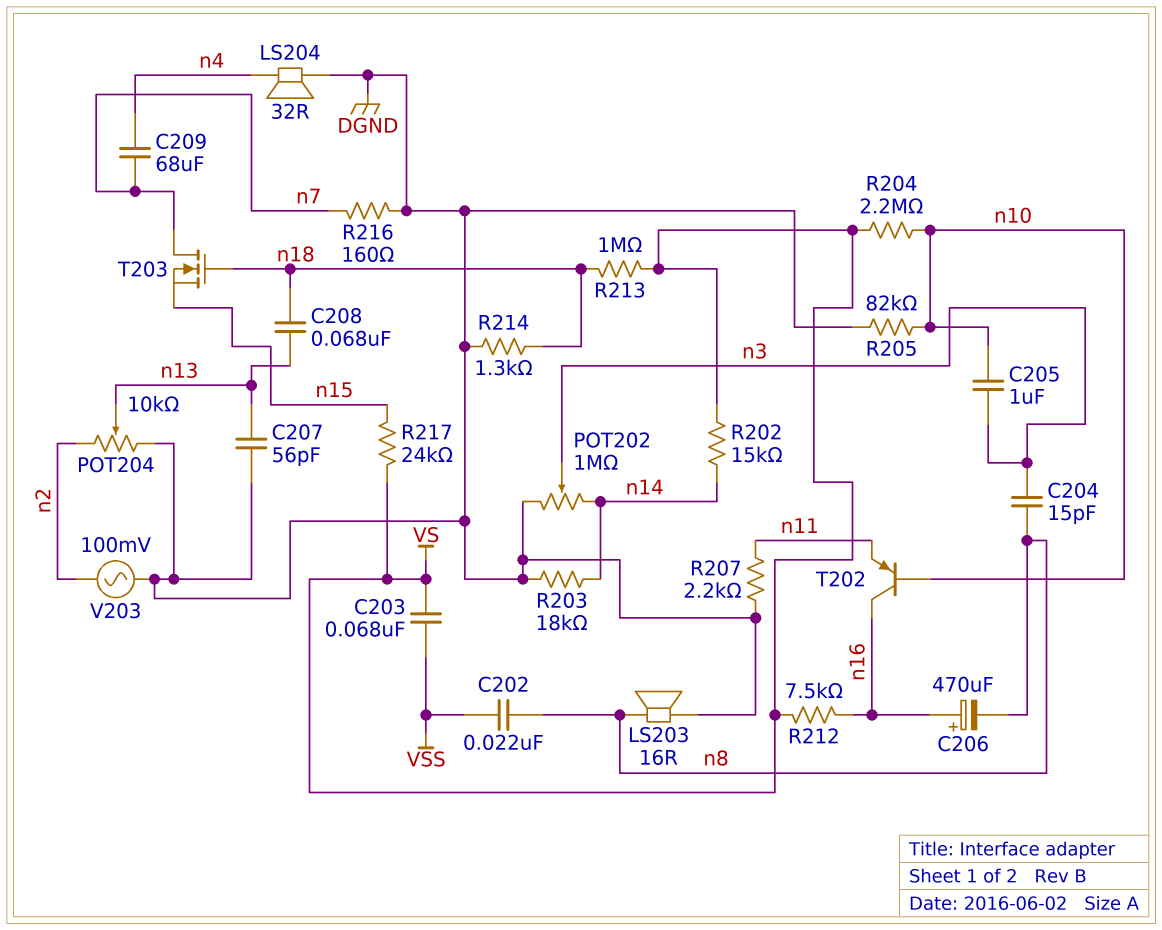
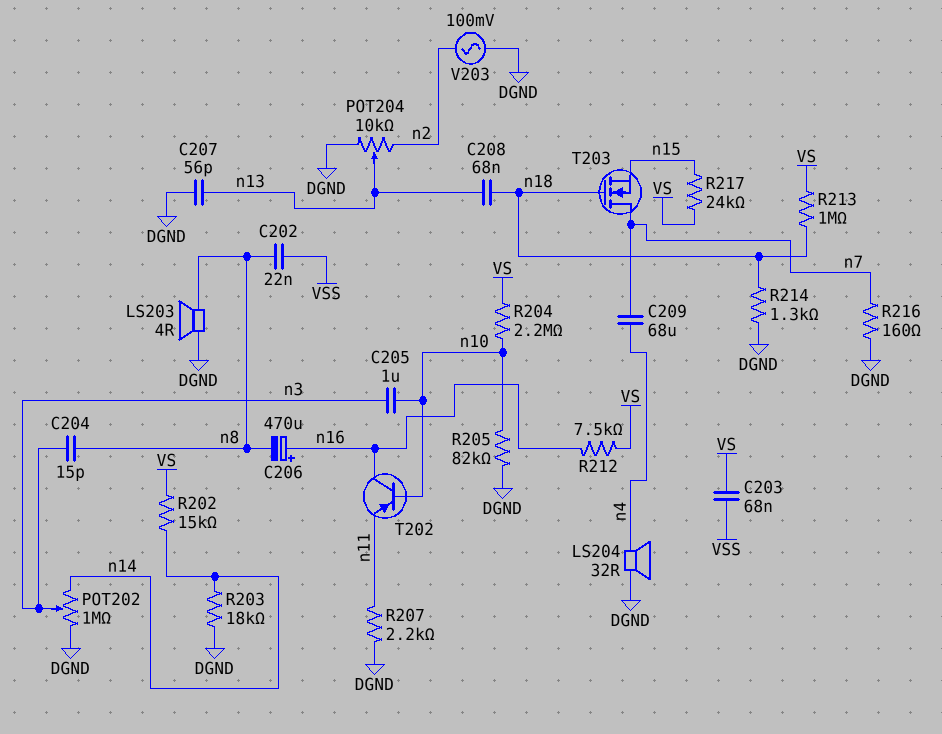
LS203: speaker 16R (DGND, n8) -> speaker 4R (DGND, n8)

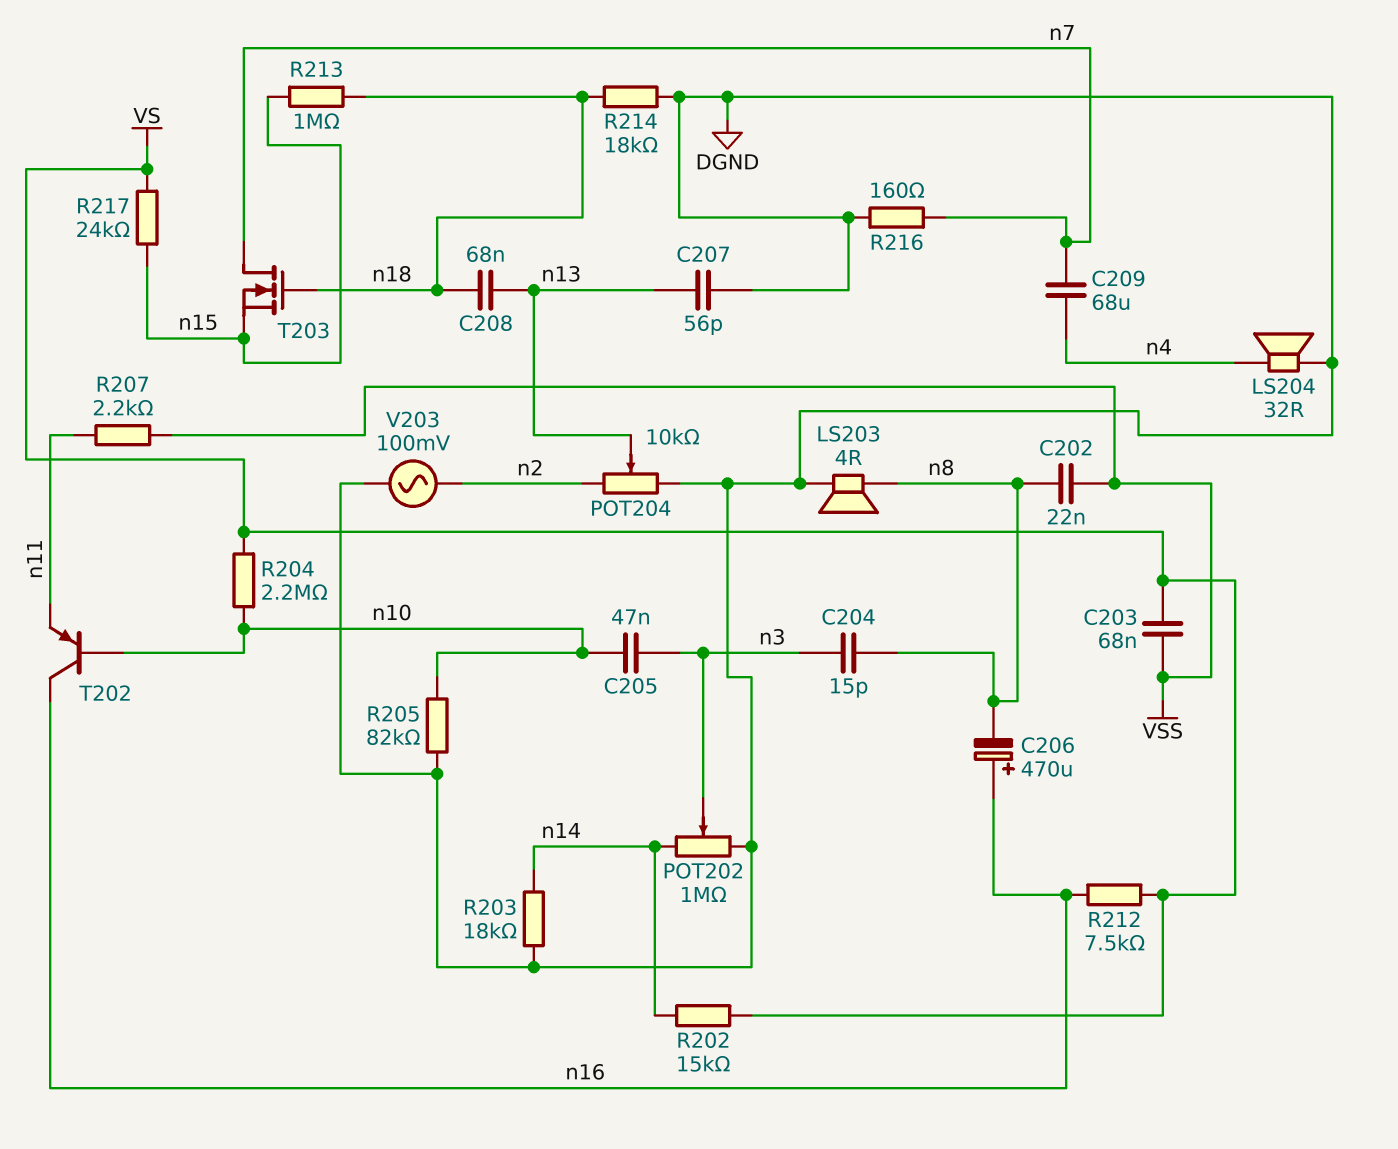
C205: 1uF (n3, n10) -> 47nF (n3, n10)
R207: 2.2k (DGND, n11) -> 2.2k (VSS, n11)
R213: 1M (VS, n18) -> 1M (n15, n18)
R214: 1.3k (DGND, n18) -> 18k (DGND, n18)

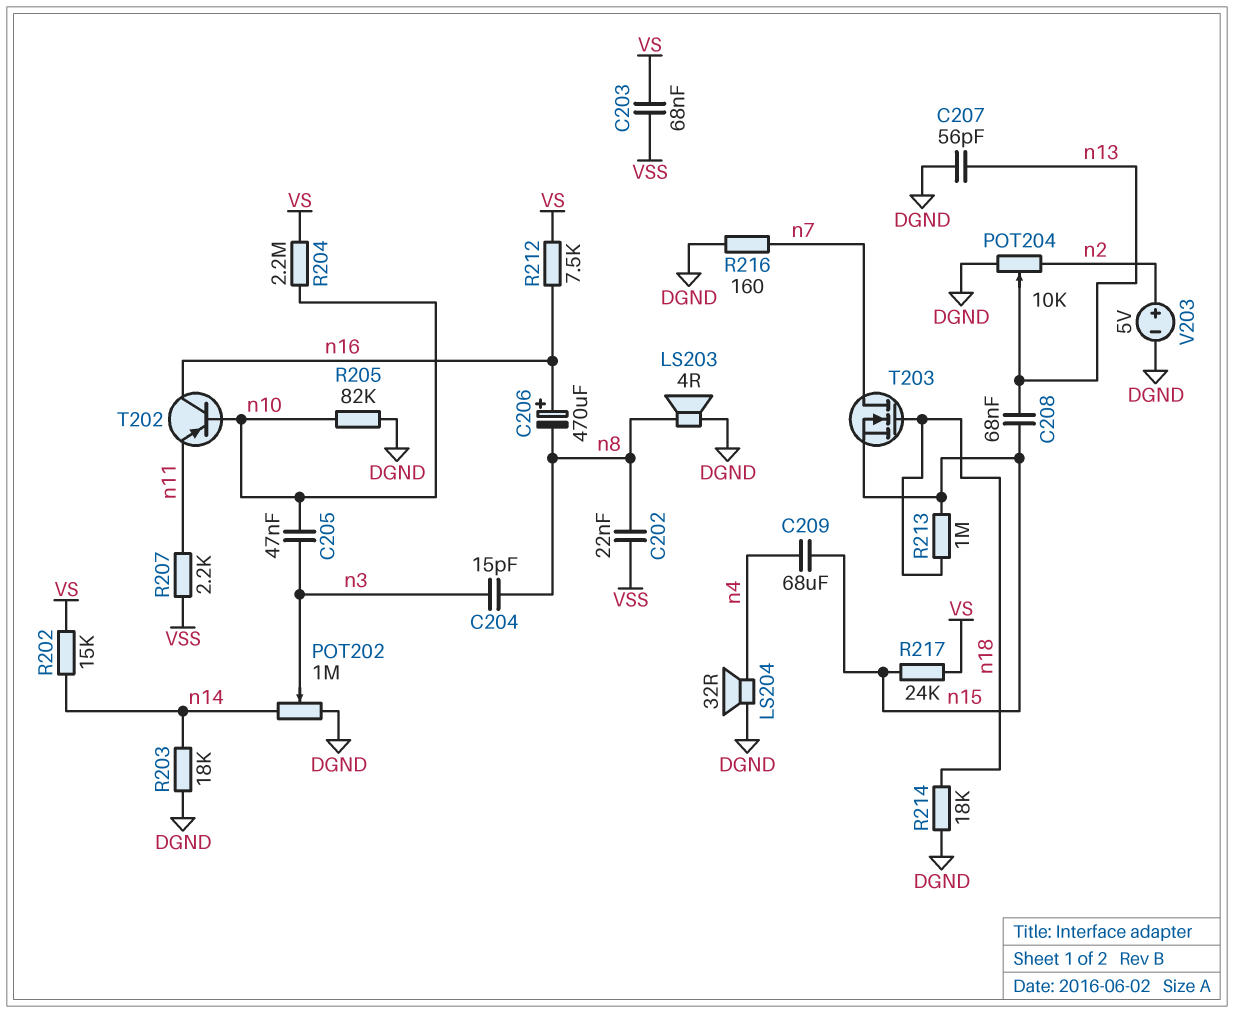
C208: 68nF (n13, n18) -> 68nF (n13, n15)
C209: 68uF (n4, n7) -> 68uF (n4, n15)
V203: AC 100mV (DGND, n2) -> 5V (plus n2, minus DGND)

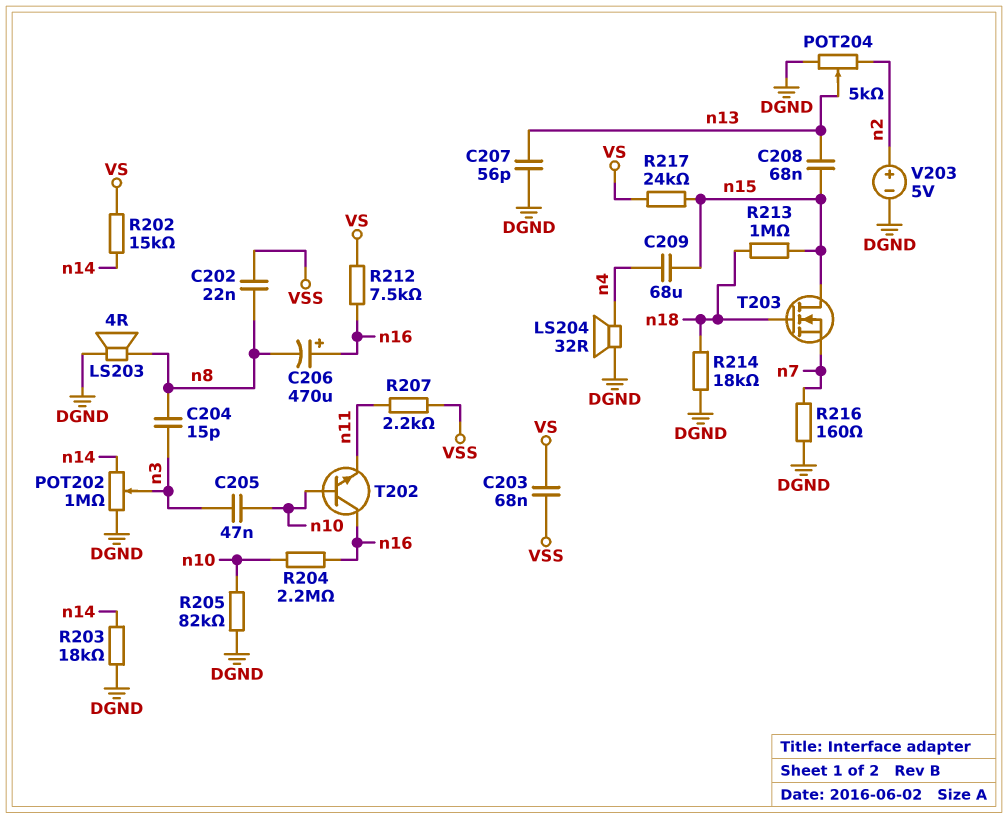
POT204: 10k (DGND, n2, wiper n13) -> 5k (DGND, n2, wiper n13)
R204: 2.2M (VS, n10) -> 2.2M (n10, n16)
T202: PNP (B n10, C n16, E n11) -> NPN (B n10, C n16, E n11)
T203: NMOS (G n18, D n7, S n15) -> NMOS (G n18, D n15, S n7)

